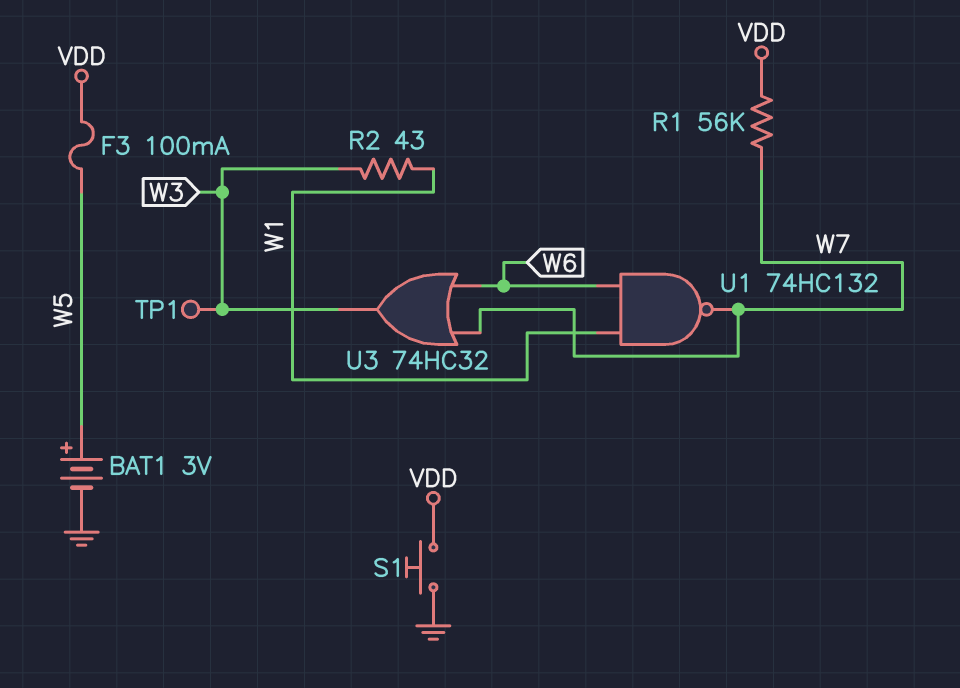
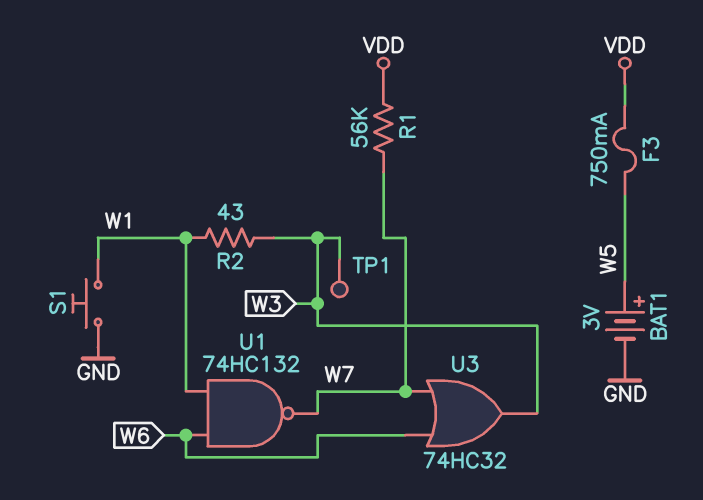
F3: 100mA (VDD, W5) -> 750mA (VDD, W5)
S1: button (GND, VDD) -> button (GND, W1)

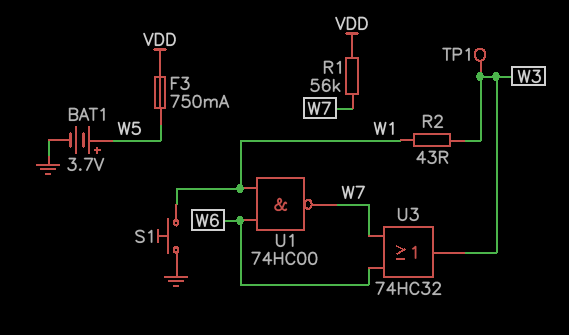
BAT1: 3V (plus W5, minus GND) -> 3.7V (plus W5, minus GND)
U1: NAND 74HC132 (in W1, in W6, out W7) -> NAND 74HC00 (in W1, in W6, out W7)

